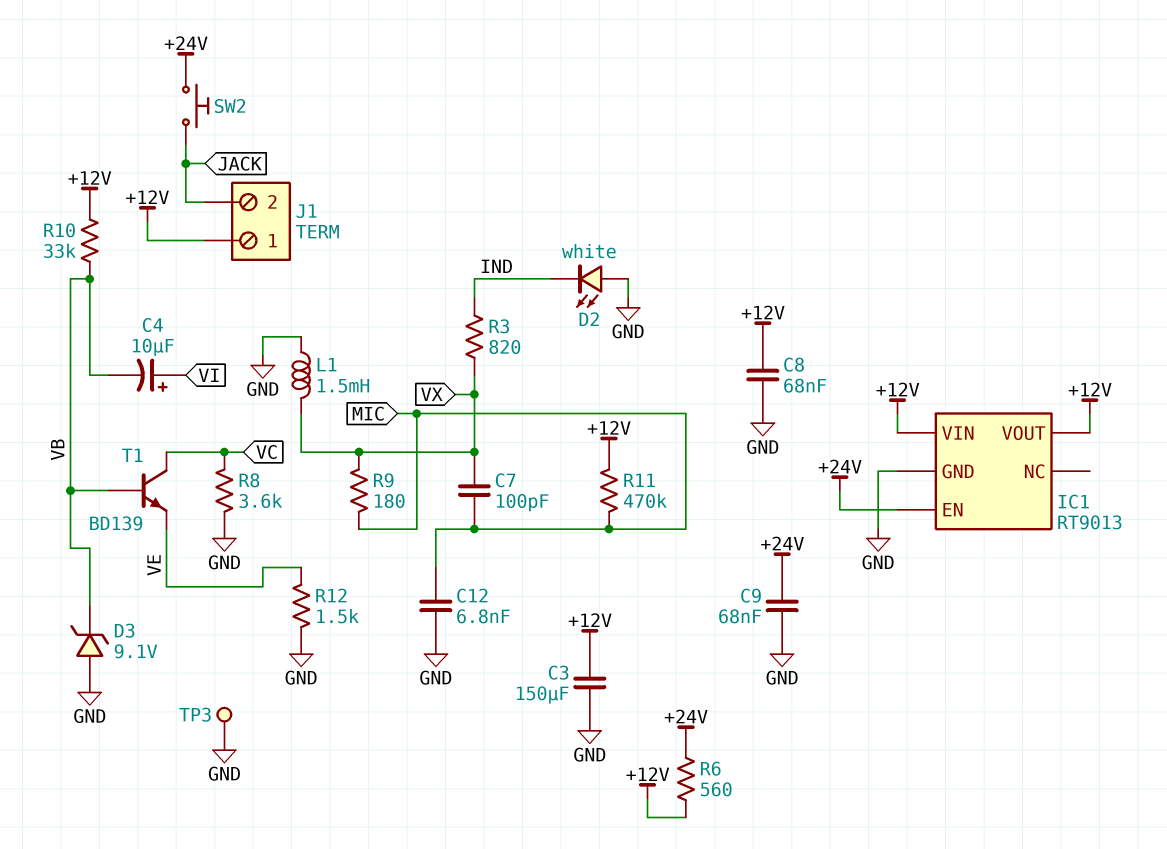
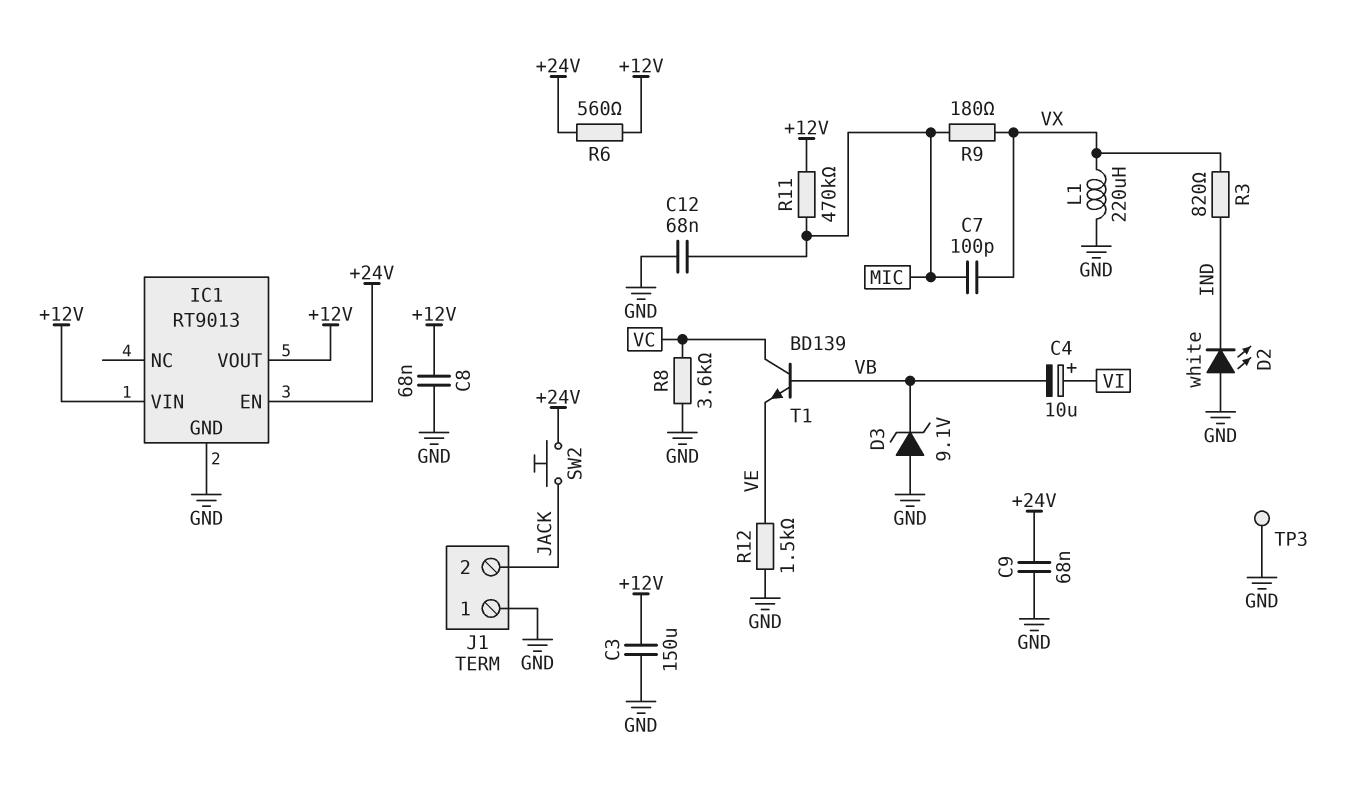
C12: 6.8nF (GND, MIC) -> 68nF (GND, MIC)
J1 pin 1: +12V -> GND
L1: 1.5mH (GND, VX) -> 220uH (GND, VX)
R10: 33k (+12V, VB) -> none

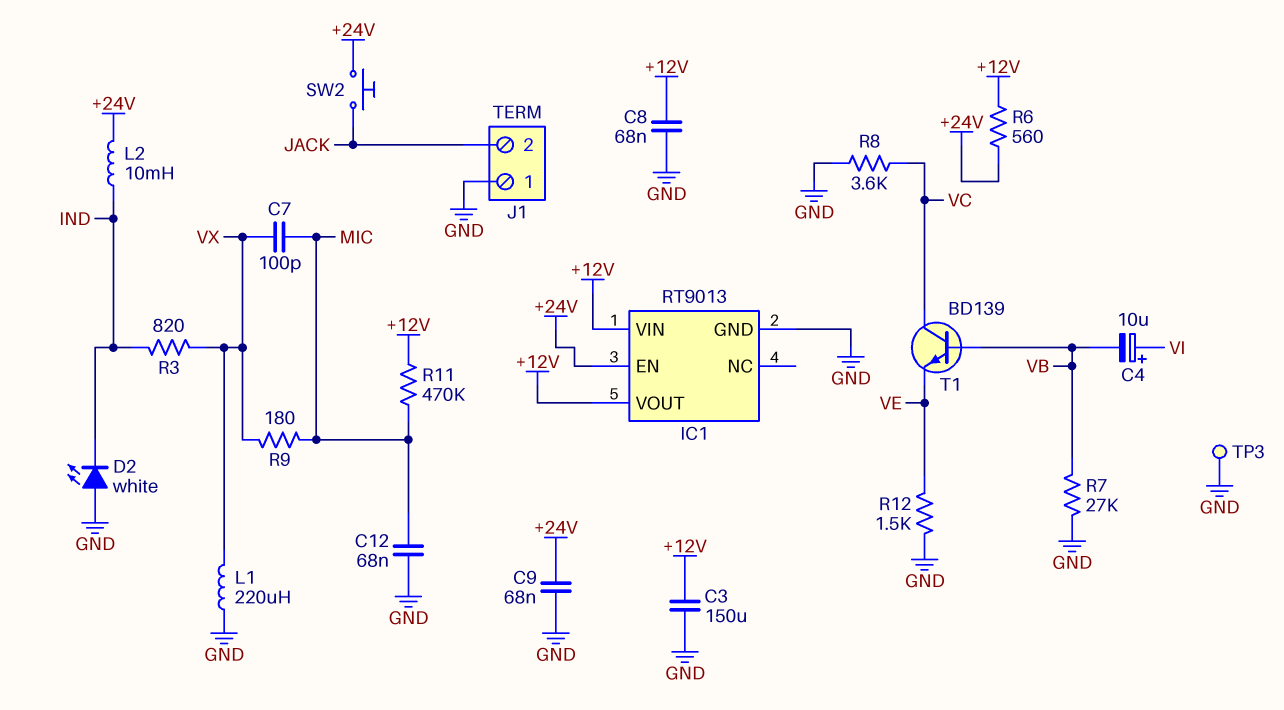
D3: zener 9.1V (A GND, K VB) -> none
L2: none -> 10mH (+24V, IND)
R7: none -> 27k (GND, VB)

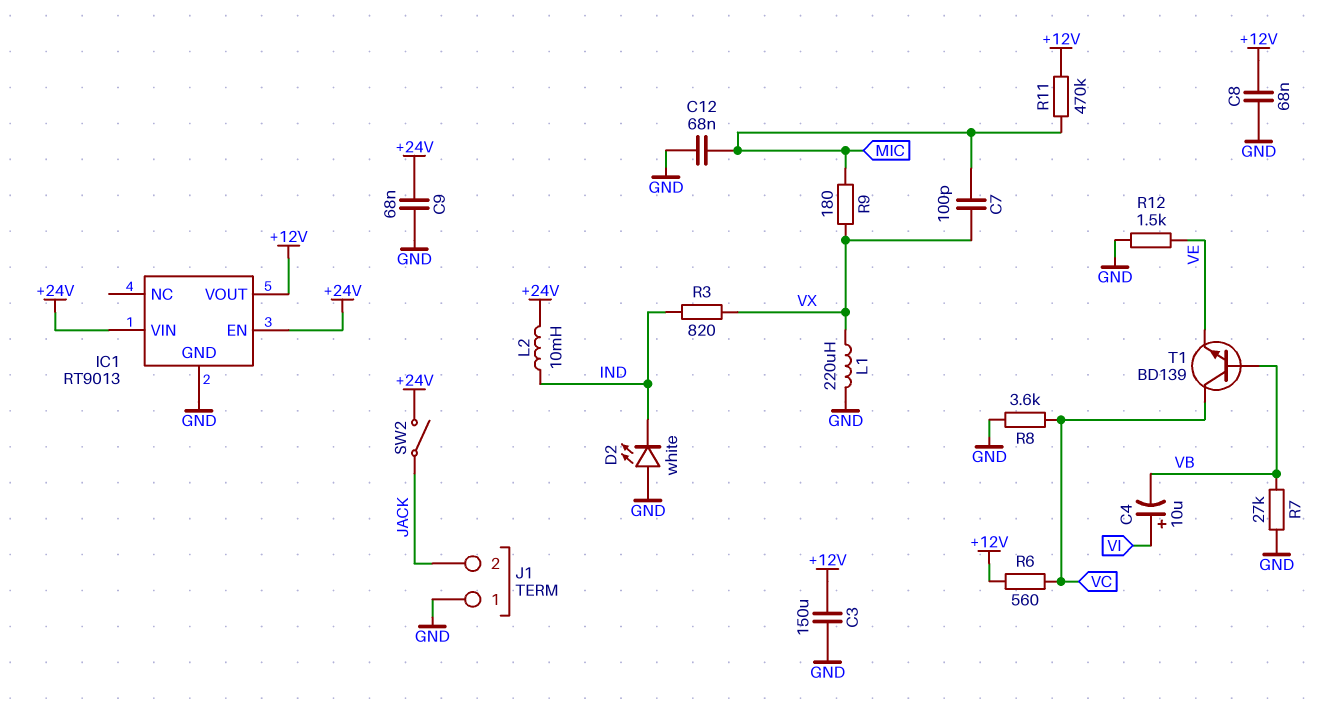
IC1 pin VIN: +12V -> +24V
R6: 560 (+12V, +24V) -> 560 (+12V, VC)
SW2: button (+24V, JACK) -> switch (+24V, JACK)
TP3: test point (GND) -> none

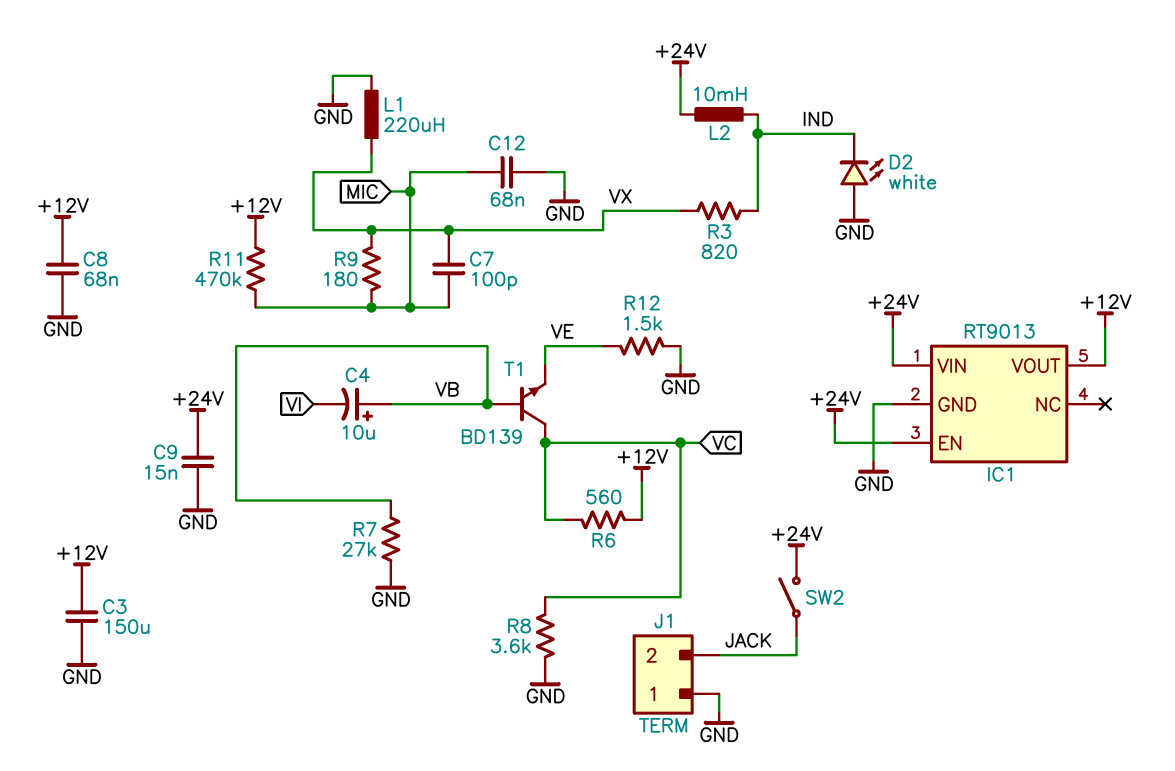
C4: 10uF (plus VI, minus VB) -> 10uF (plus VB, minus VI)
C9: 68nF (+24V, GND) -> 15nF (+24V, GND)

